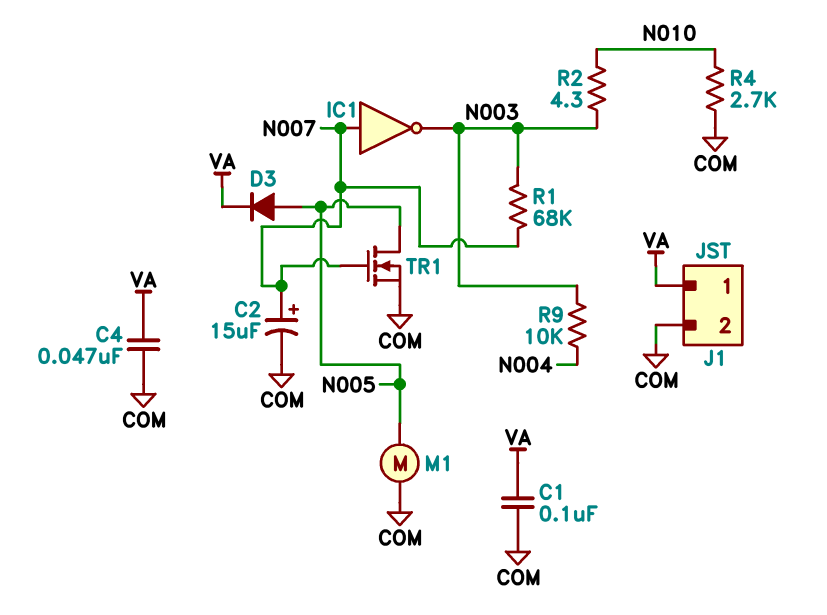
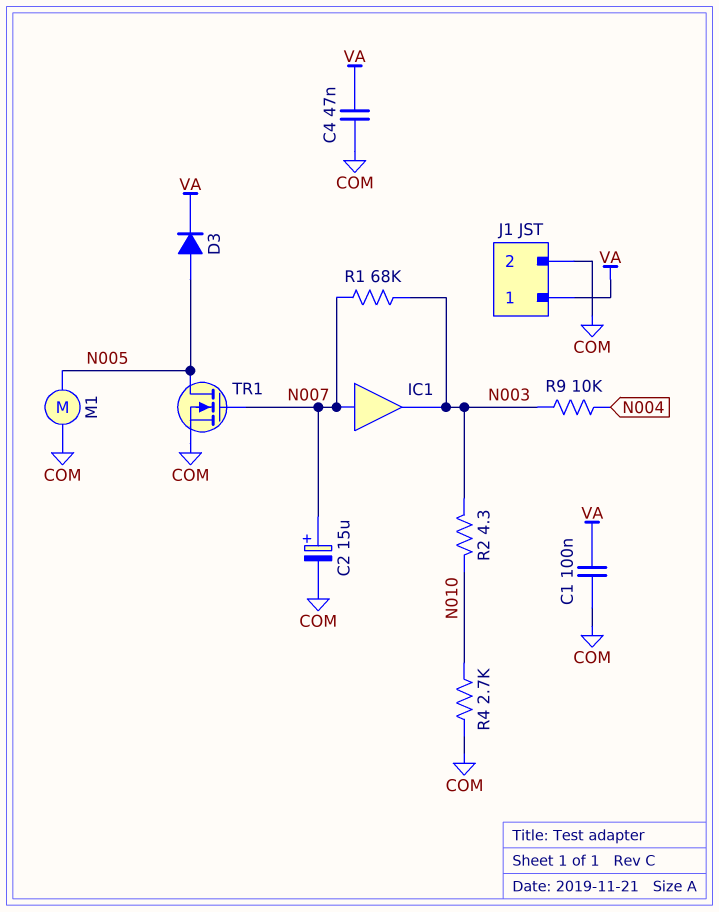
IC1: NOT (in N007, out N003) -> buffer (in N007, out N003)

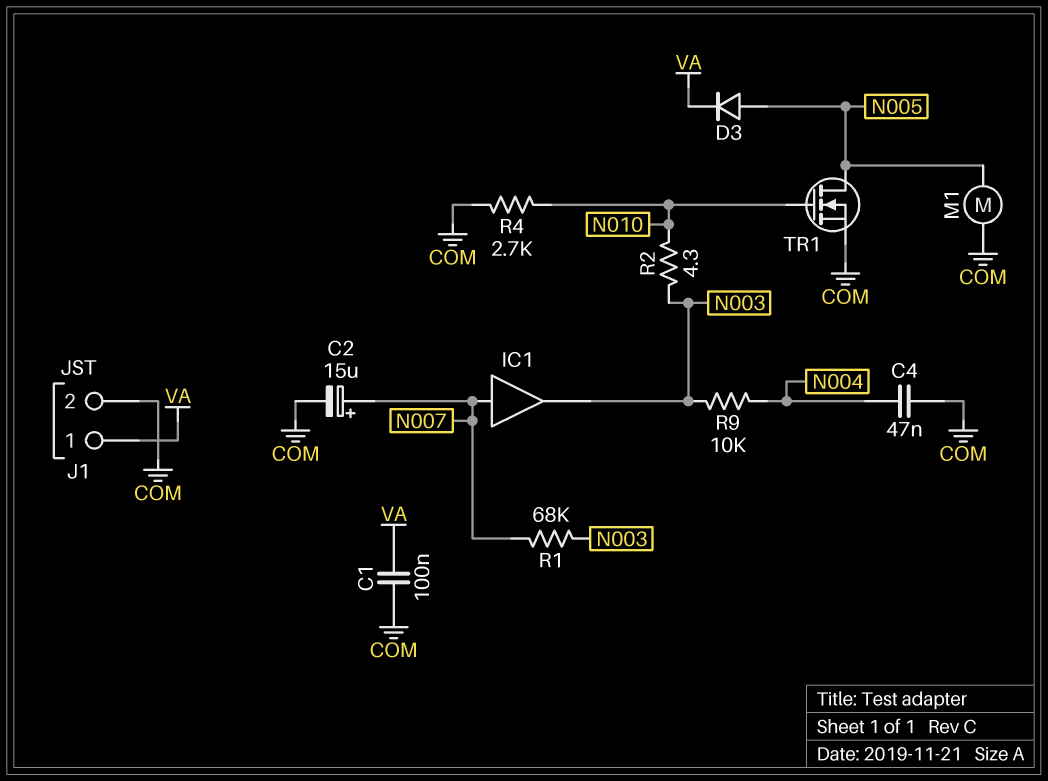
C4: 47nF (COM, VA) -> 47nF (COM, N004)
TR1: NMOS (G N007, D N005, S COM) -> NMOS (G N010, D N005, S COM)

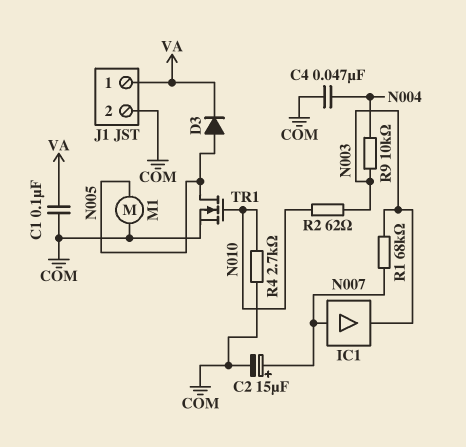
R2: 4.3 (N003, N010) -> 62 (N003, N010)

